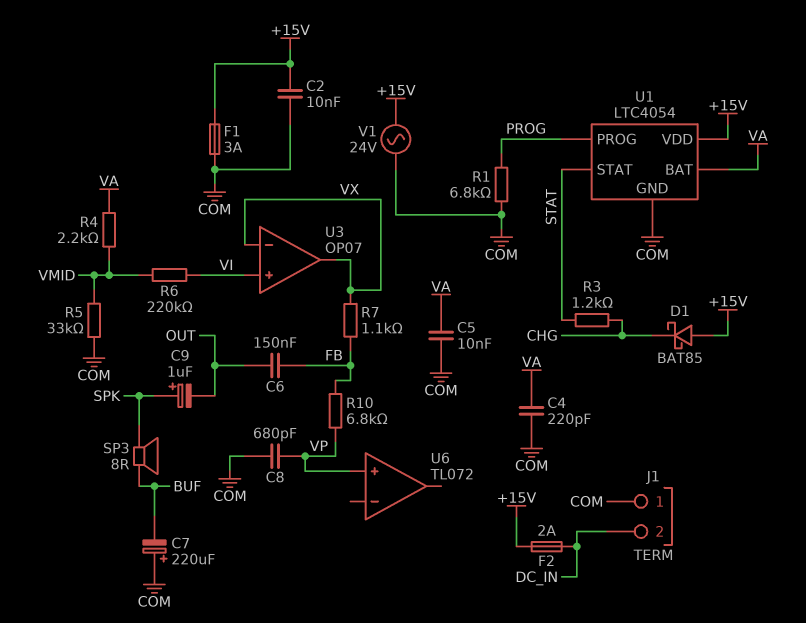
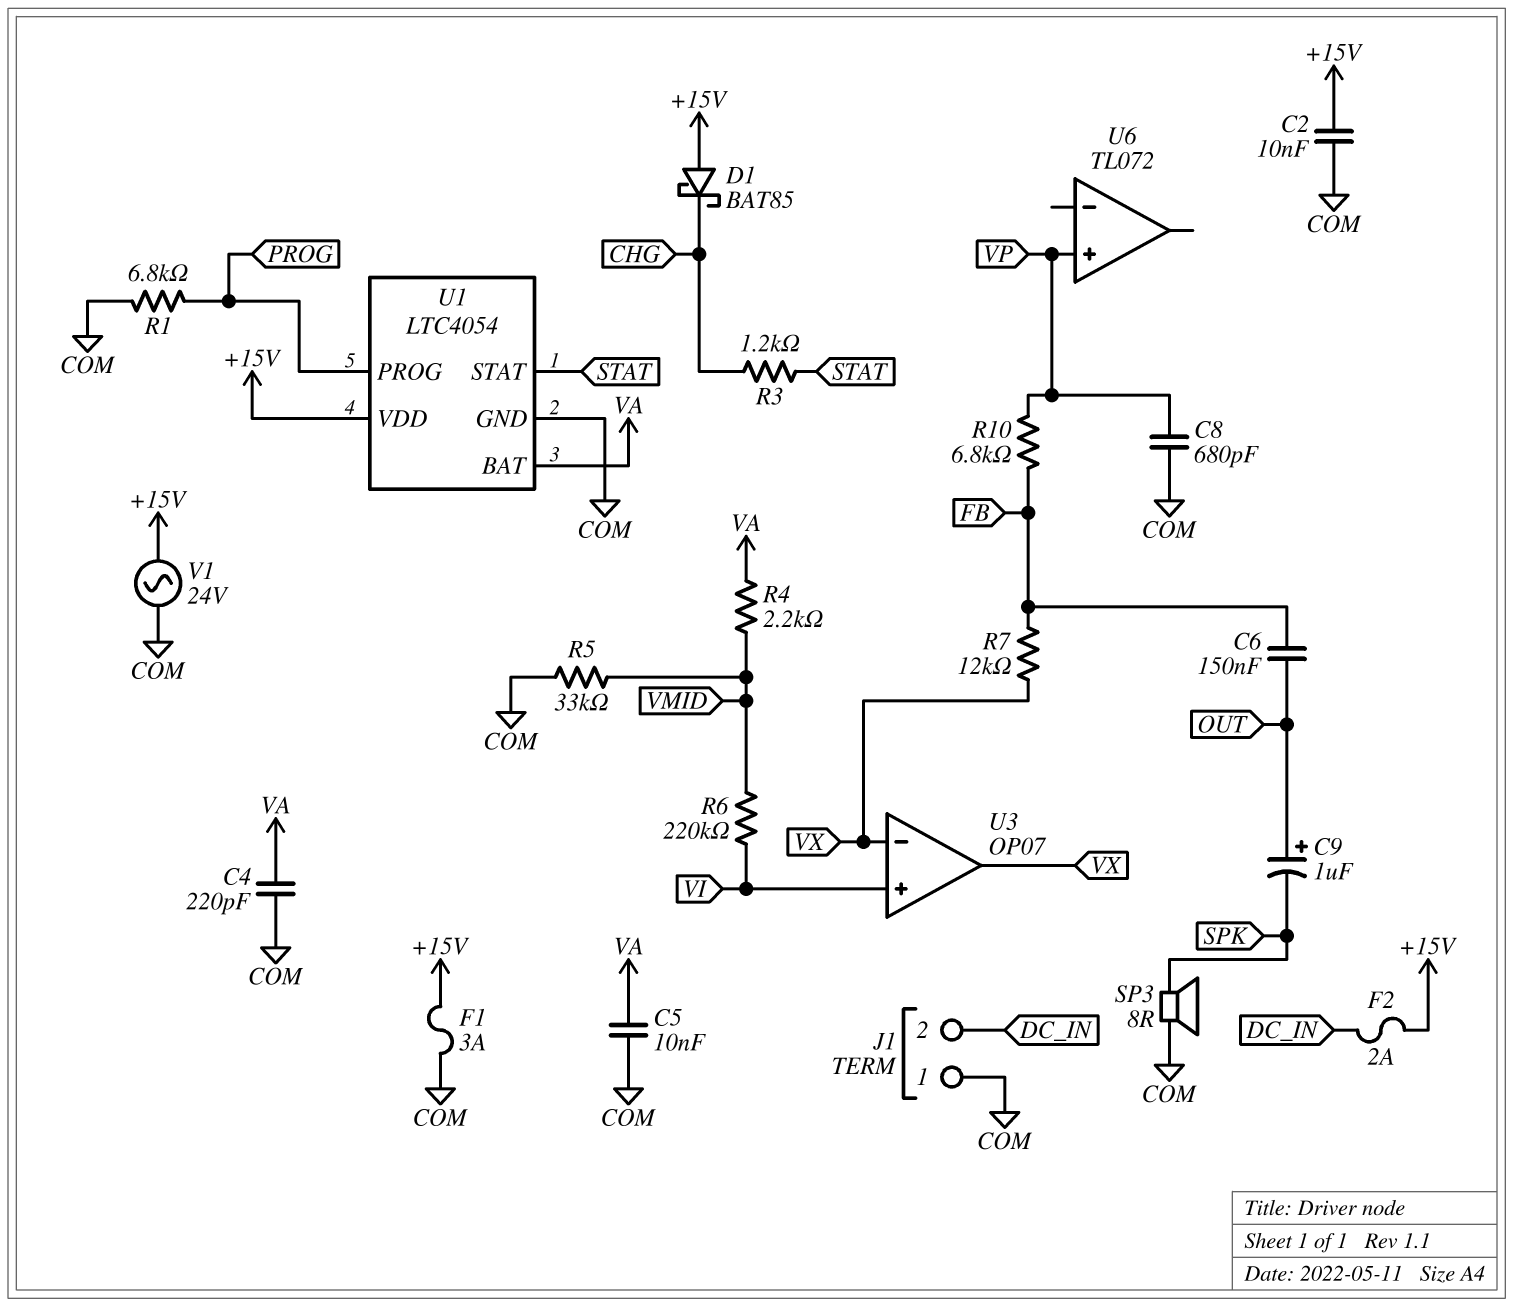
C7: 220uF (plus COM, minus BUF) -> none
C9: 1uF (plus SPK, minus OUT) -> 1uF (plus OUT, minus SPK)
R7: 1.1k (FB, VX) -> 12k (FB, VX)
SP3: speaker 8R (BUF, SPK) -> speaker 8R (COM, SPK)

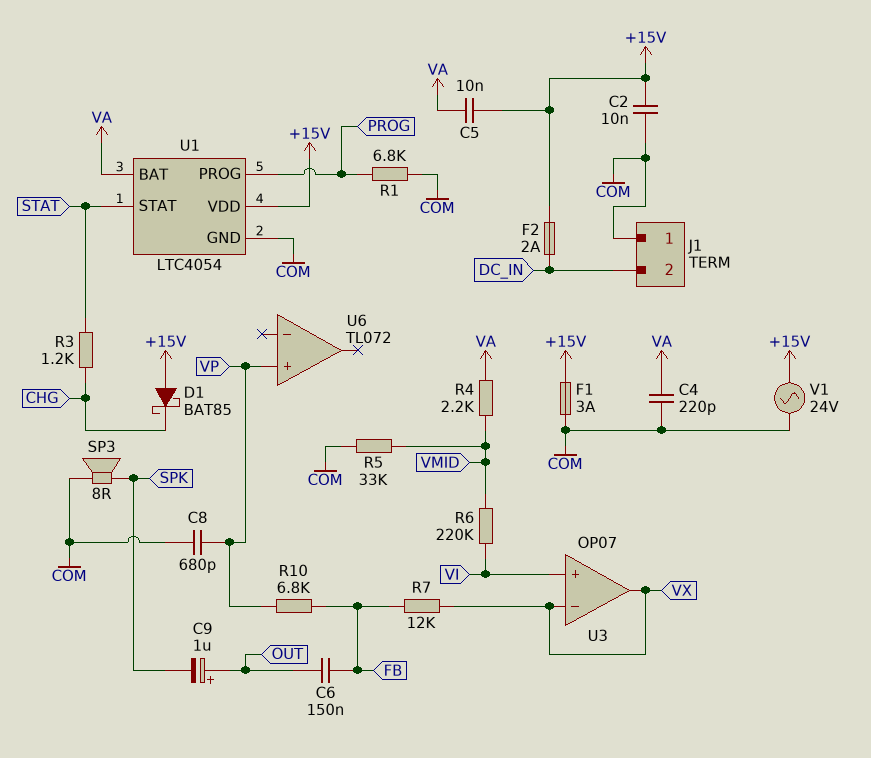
C5: 10nF (COM, VA) -> 10nF (+15V, VA)

